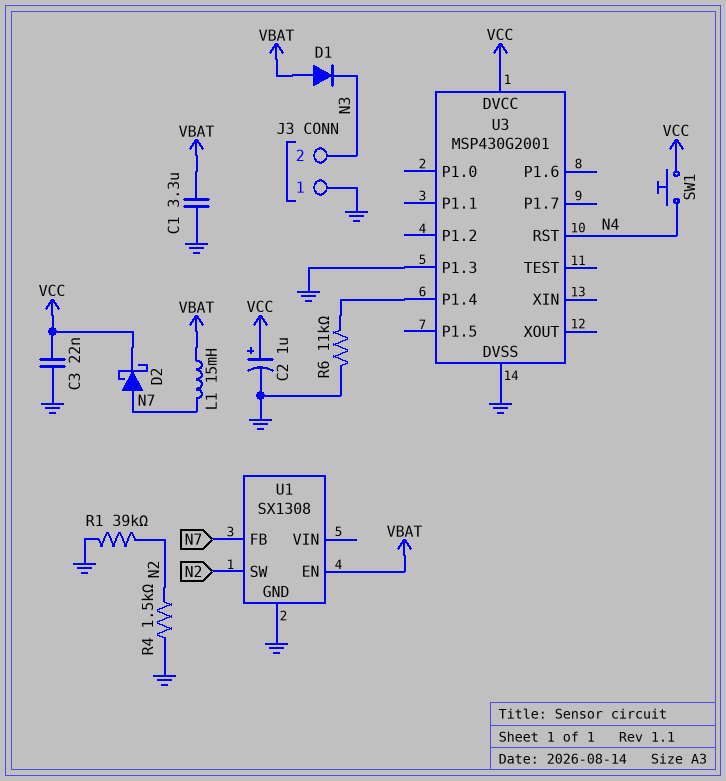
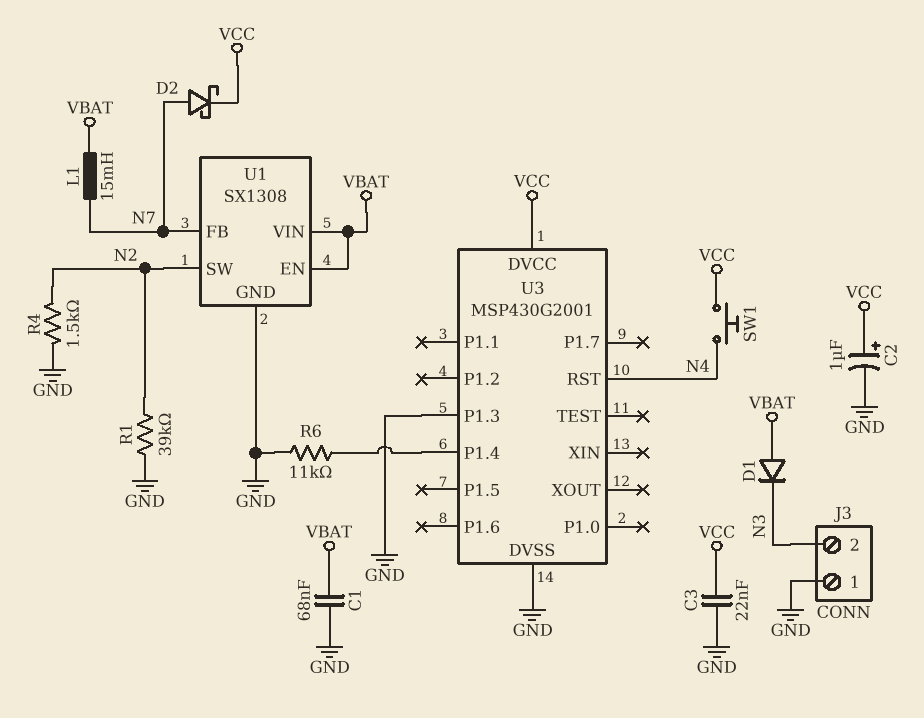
C1: 3.3uF (GND, VBAT) -> 68nF (GND, VBAT)
U1 pin VIN: none -> VBAT

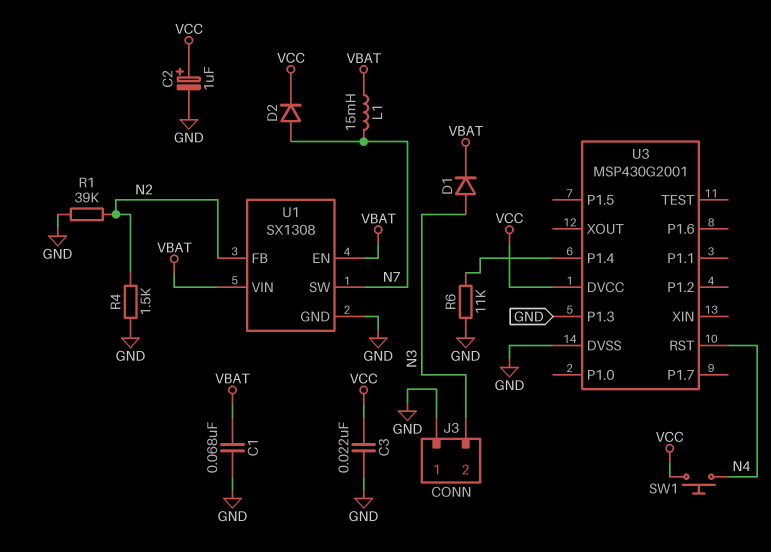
D1: diode (A VBAT, K N3) -> diode (A N3, K VBAT)
D2: schottky (A N7, K VCC) -> diode (A N7, K VCC)
U1 pin FB: N7 -> N2
U1 pin SW: N2 -> N7

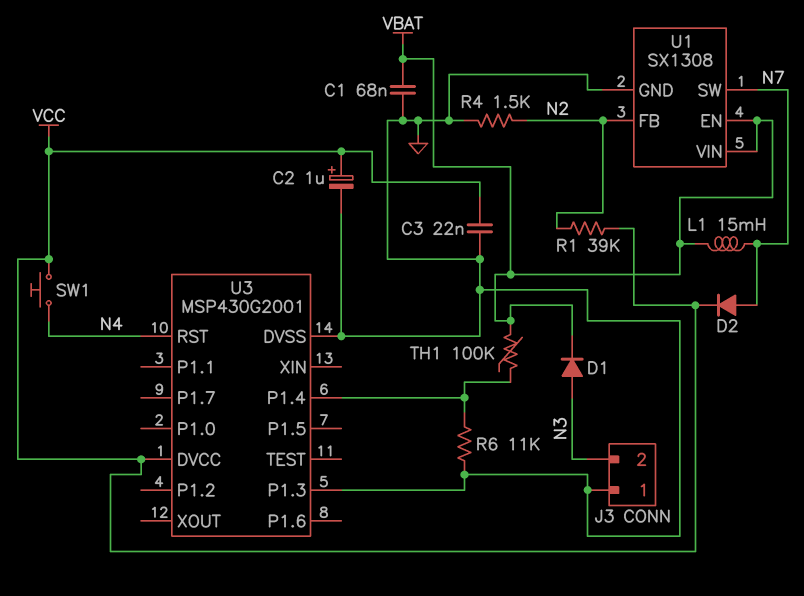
R1: 39k (GND, N2) -> 39k (N2, VCC)
TH1: none -> 100k (U3/P1.4, VBAT)

